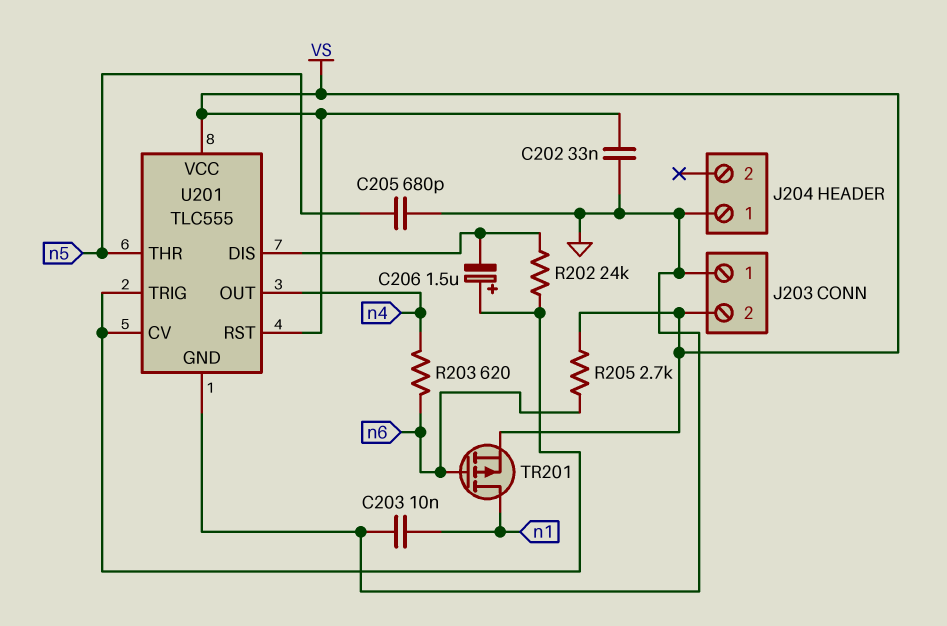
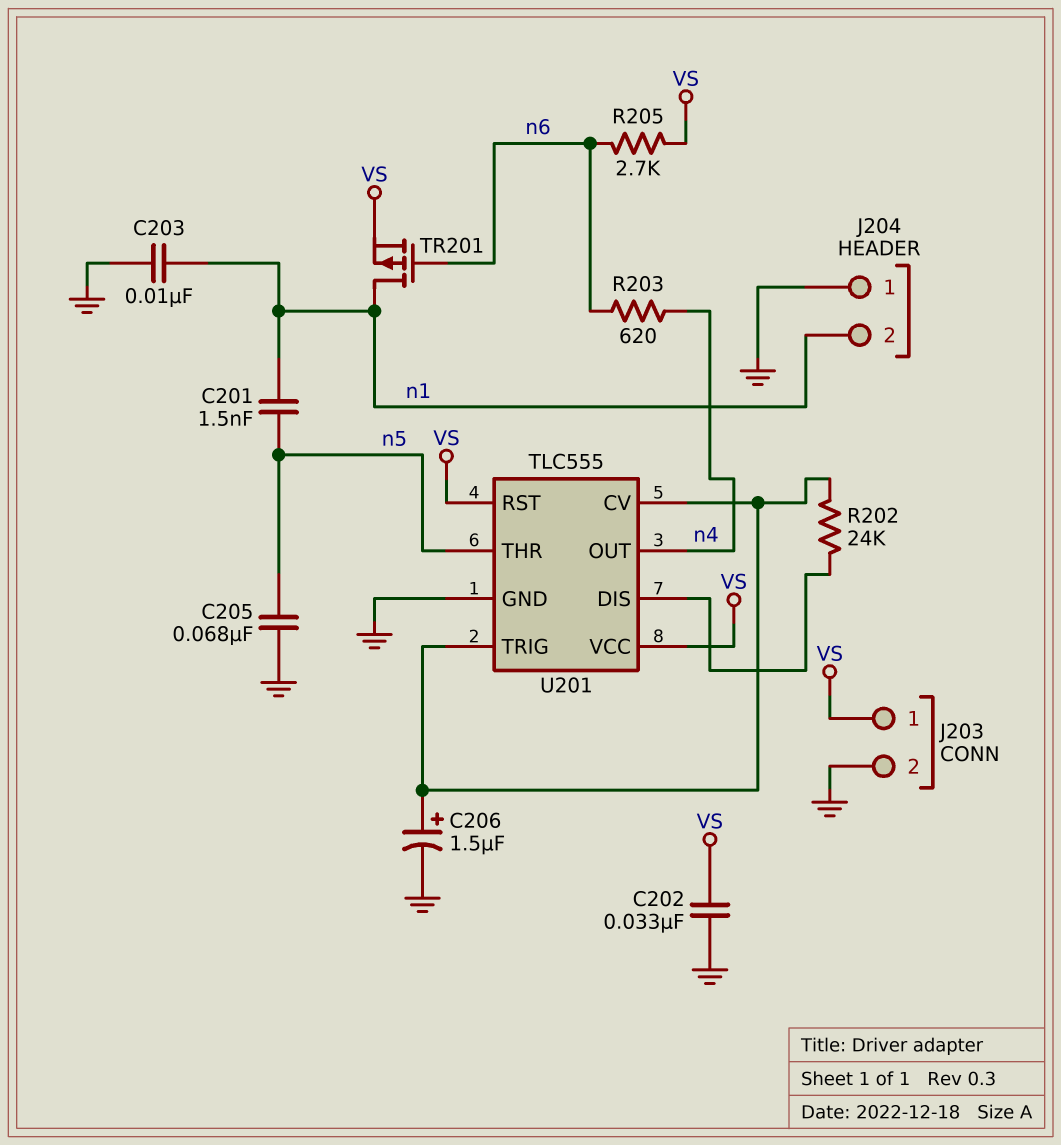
C201: none -> 1.5nF (n1, n5)
C205: 680pF (GND, n5) -> 68nF (GND, n5)
C206: 1.5uF (plus U201/CV, minus U201/DIS) -> 1.5uF (plus U201/CV, minus GND)
J203 pin 1: GND -> VS
J203 pin 2: VS -> GND
J204 pin 2: none -> n1

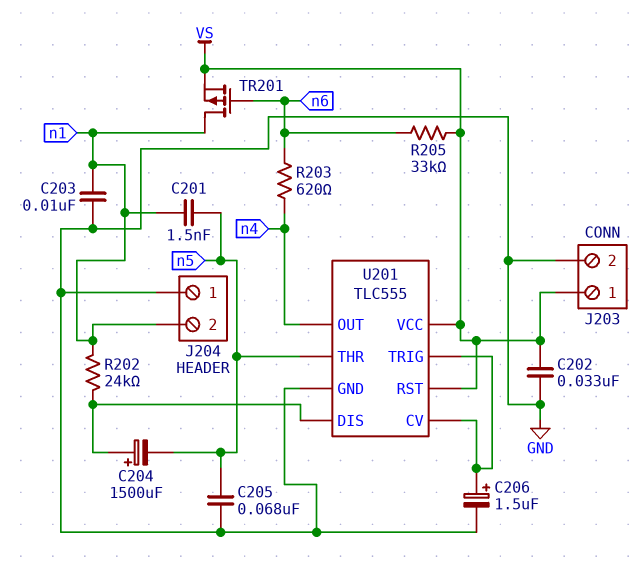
C204: none -> 1500uF (plus U201/DIS, minus n5)
R202: 24k (U201/CV, U201/DIS) -> 24k (U201/DIS, n1)
R205: 2.7k (VS, n6) -> 33k (VS, n6)

